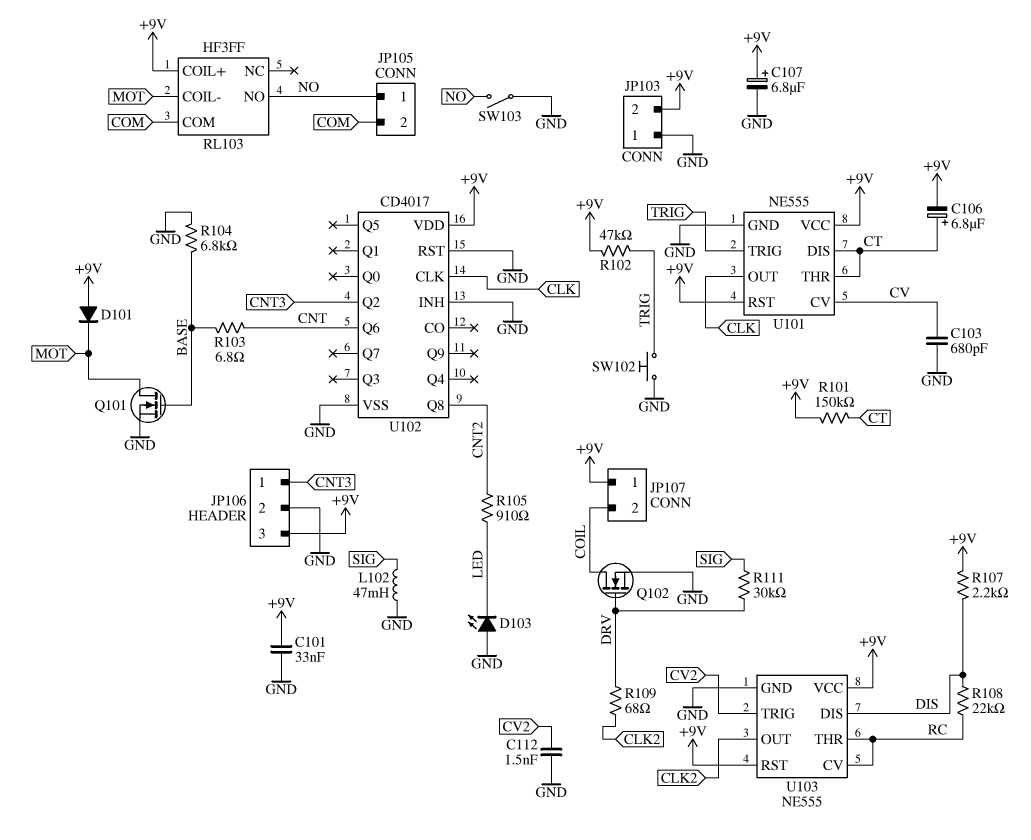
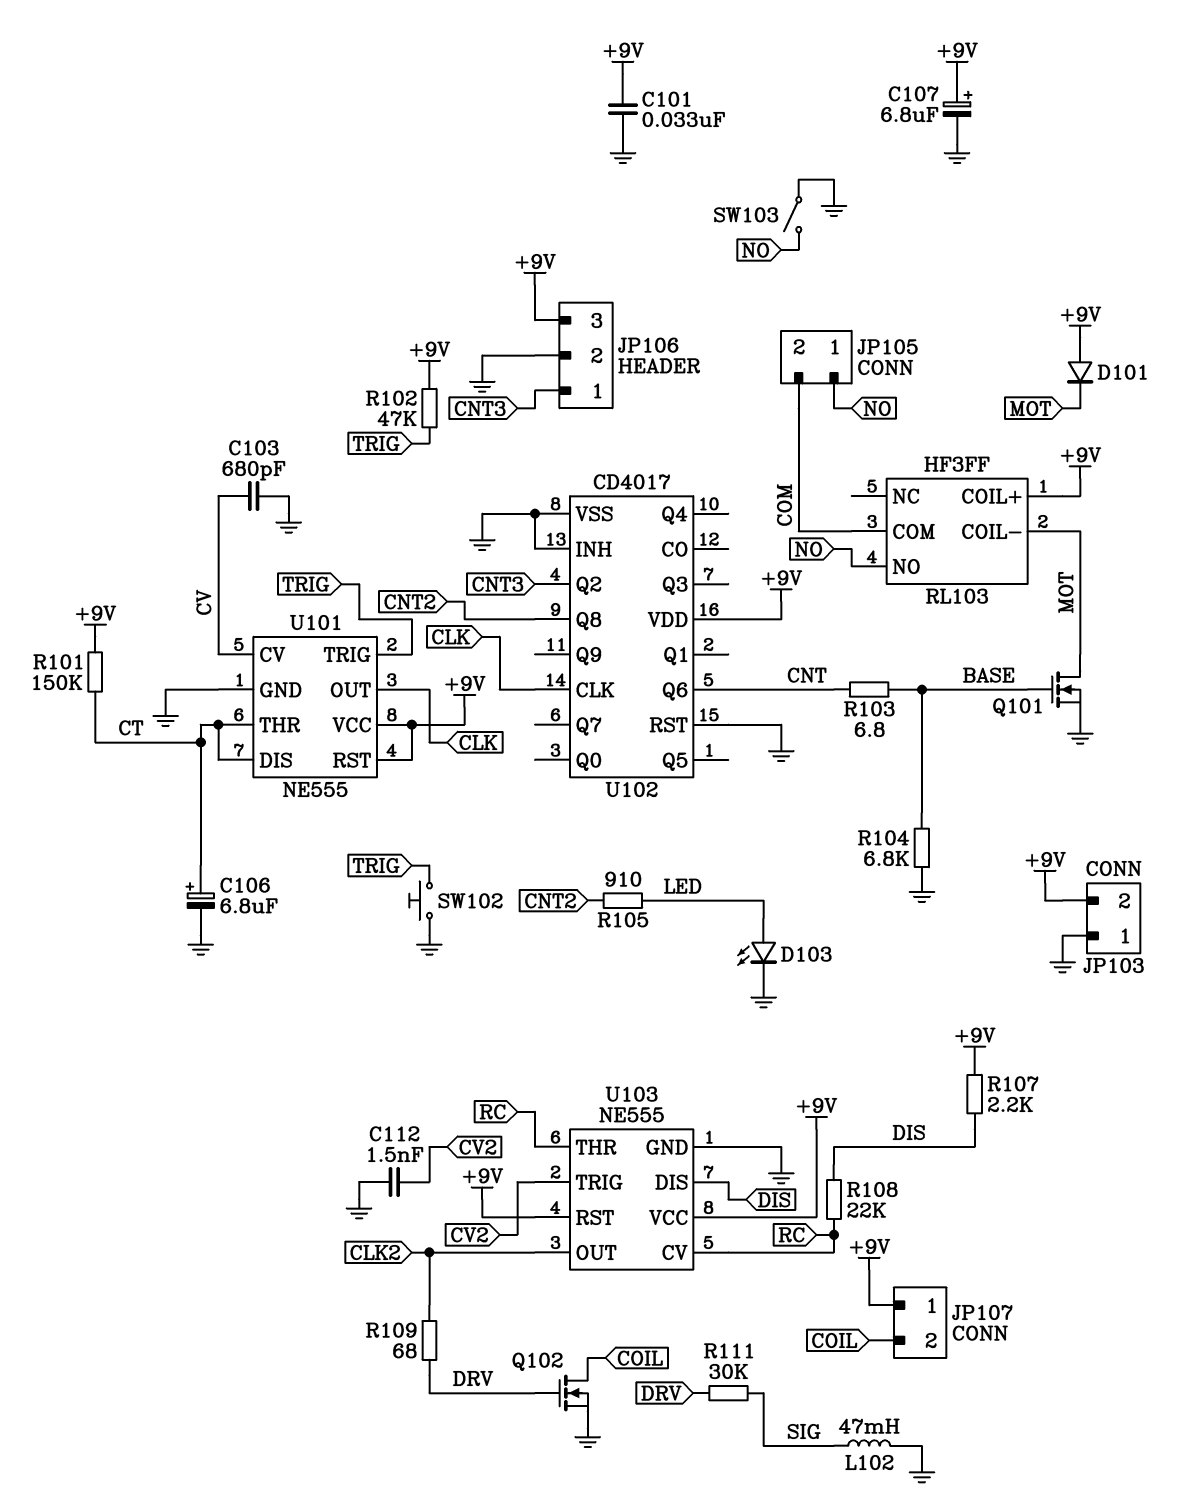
C106: 6.8uF (plus CT, minus +9V) -> 6.8uF (plus CT, minus GND)
D103: LED (A GND, K LED) -> LED (A LED, K GND)

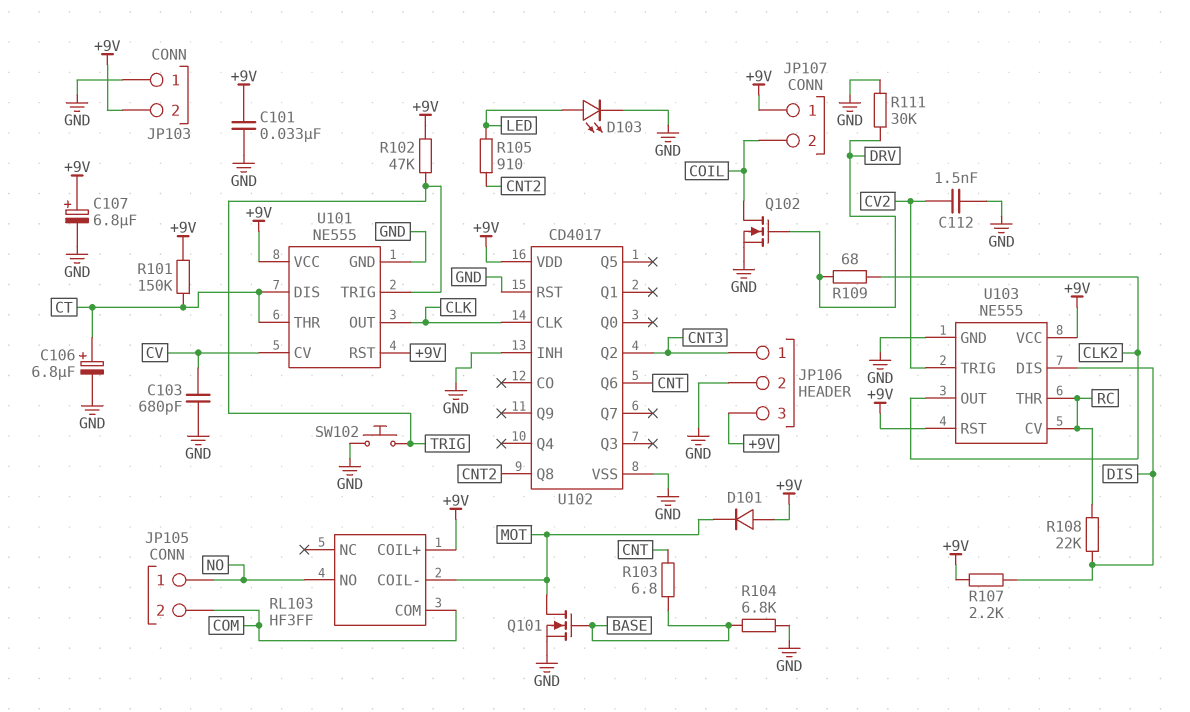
L102: 47mH (GND, SIG) -> none
R111: 30k (DRV, SIG) -> 30k (DRV, GND)
SW103: switch (GND, NO) -> none

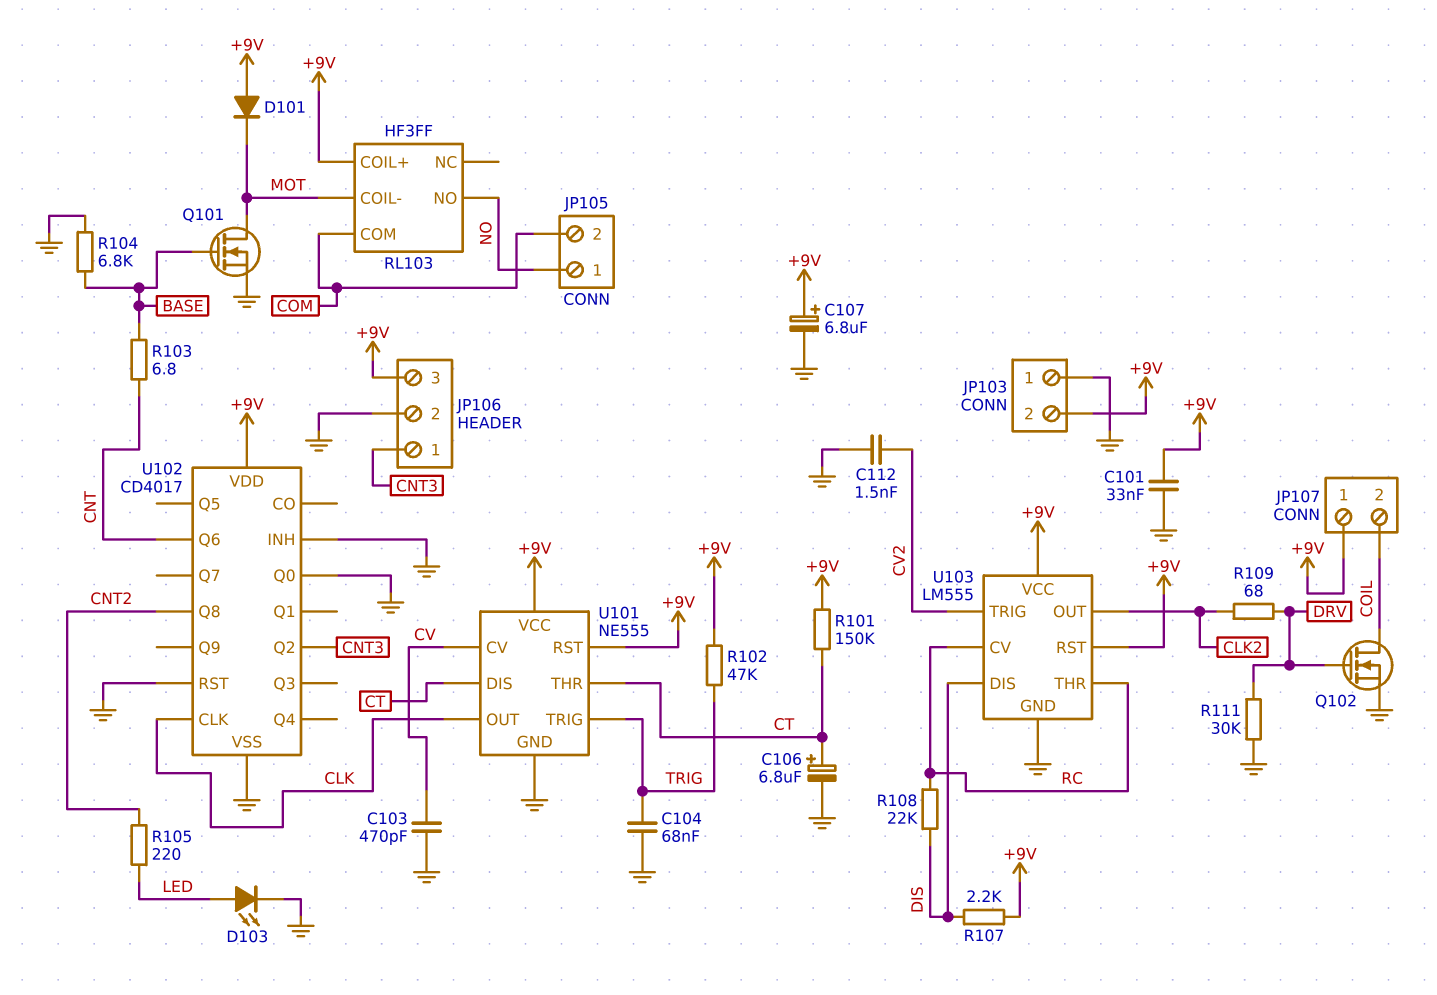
C103: 680pF (CV, GND) -> 470pF (CV, GND)
C104: none -> 68nF (GND, TRIG)
R105: 910 (CNT2, LED) -> 220 (CNT2, LED)
SW102: button (GND, TRIG) -> none
U102 pin Q0: none -> GND
U103: NE555 -> LM555

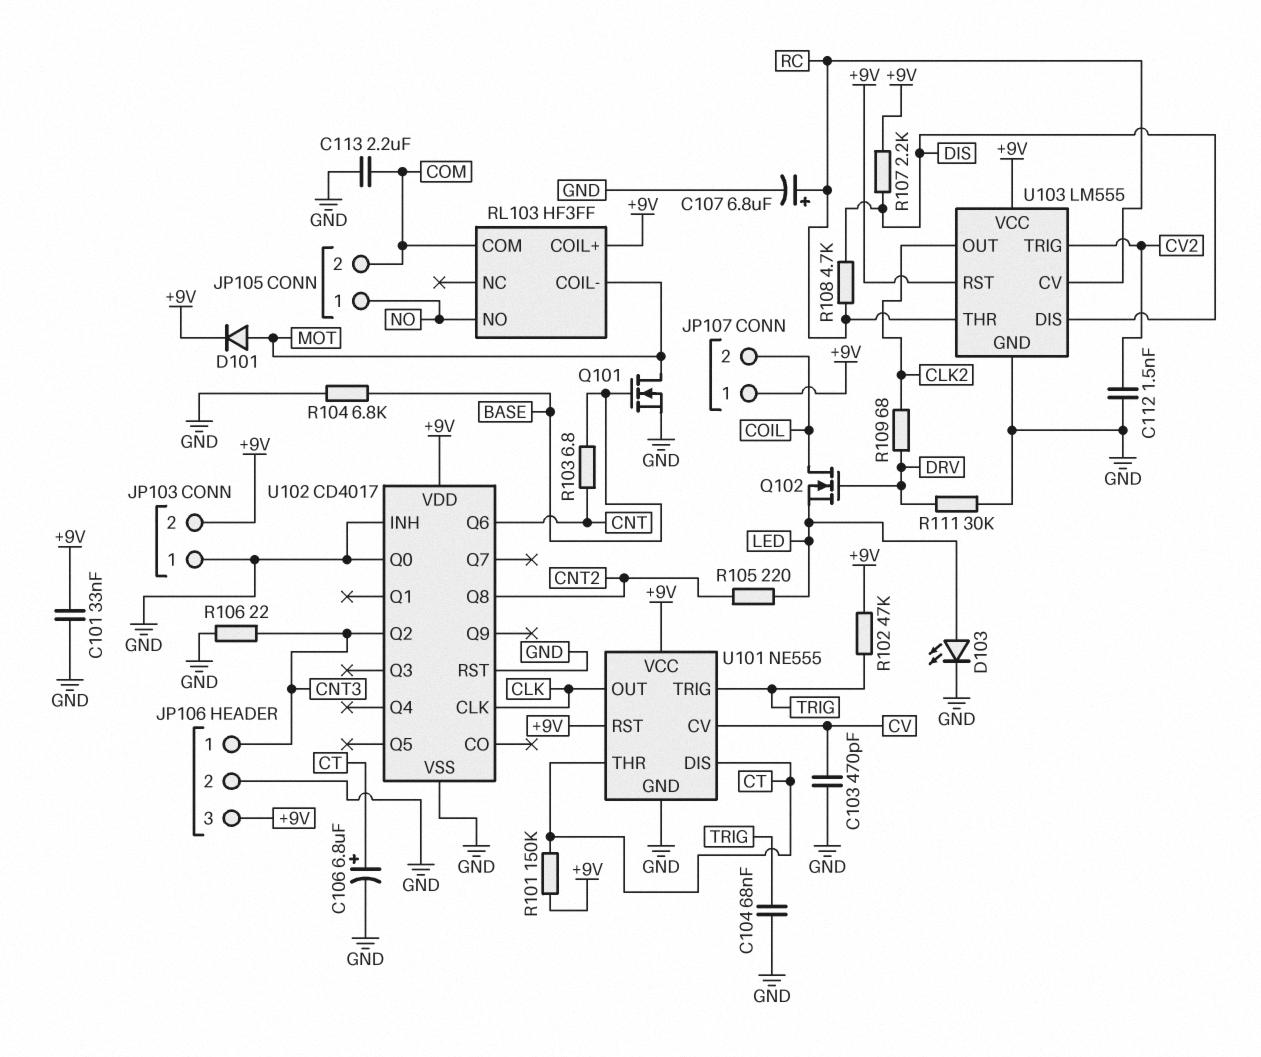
C107: 6.8uF (plus +9V, minus GND) -> 6.8uF (plus RC, minus GND)
C113: none -> 2.2uF (COM, GND)
D101: diode (A +9V, K MOT) -> diode (A MOT, K +9V)
Q102: NMOS (G DRV, D COIL, S GND) -> NMOS (G DRV, D COIL, S LED)
R106: none -> 22 (CNT3, GND)
R108: 22k (DIS, RC) -> 4.7k (DIS, RC)

